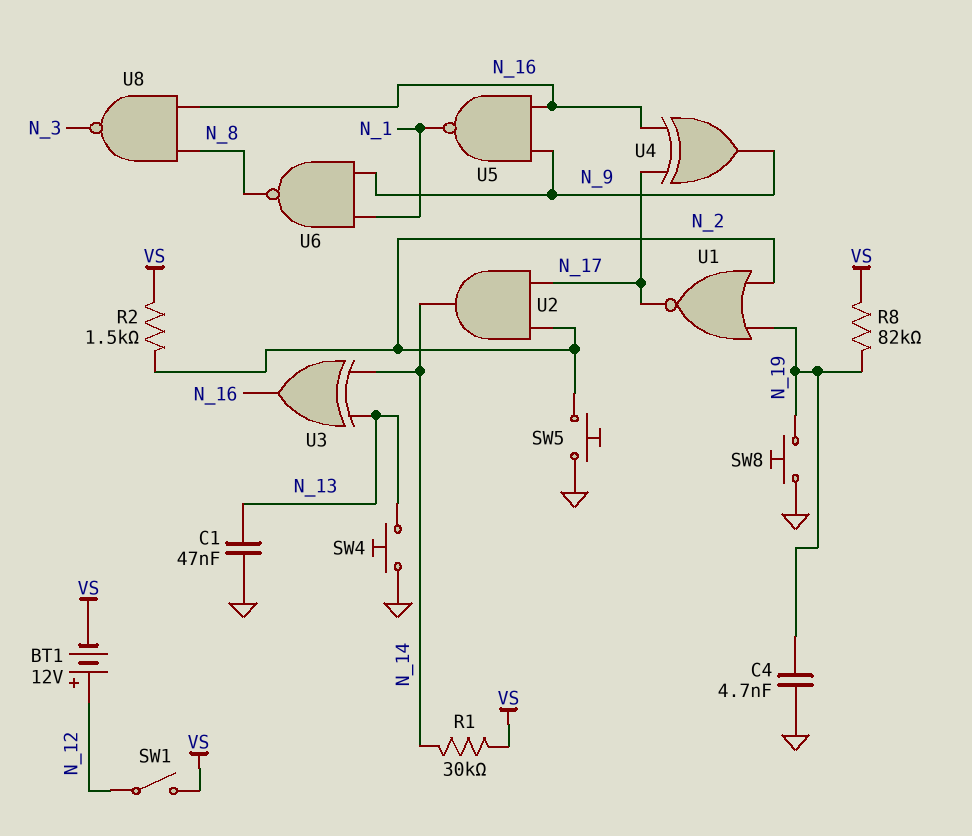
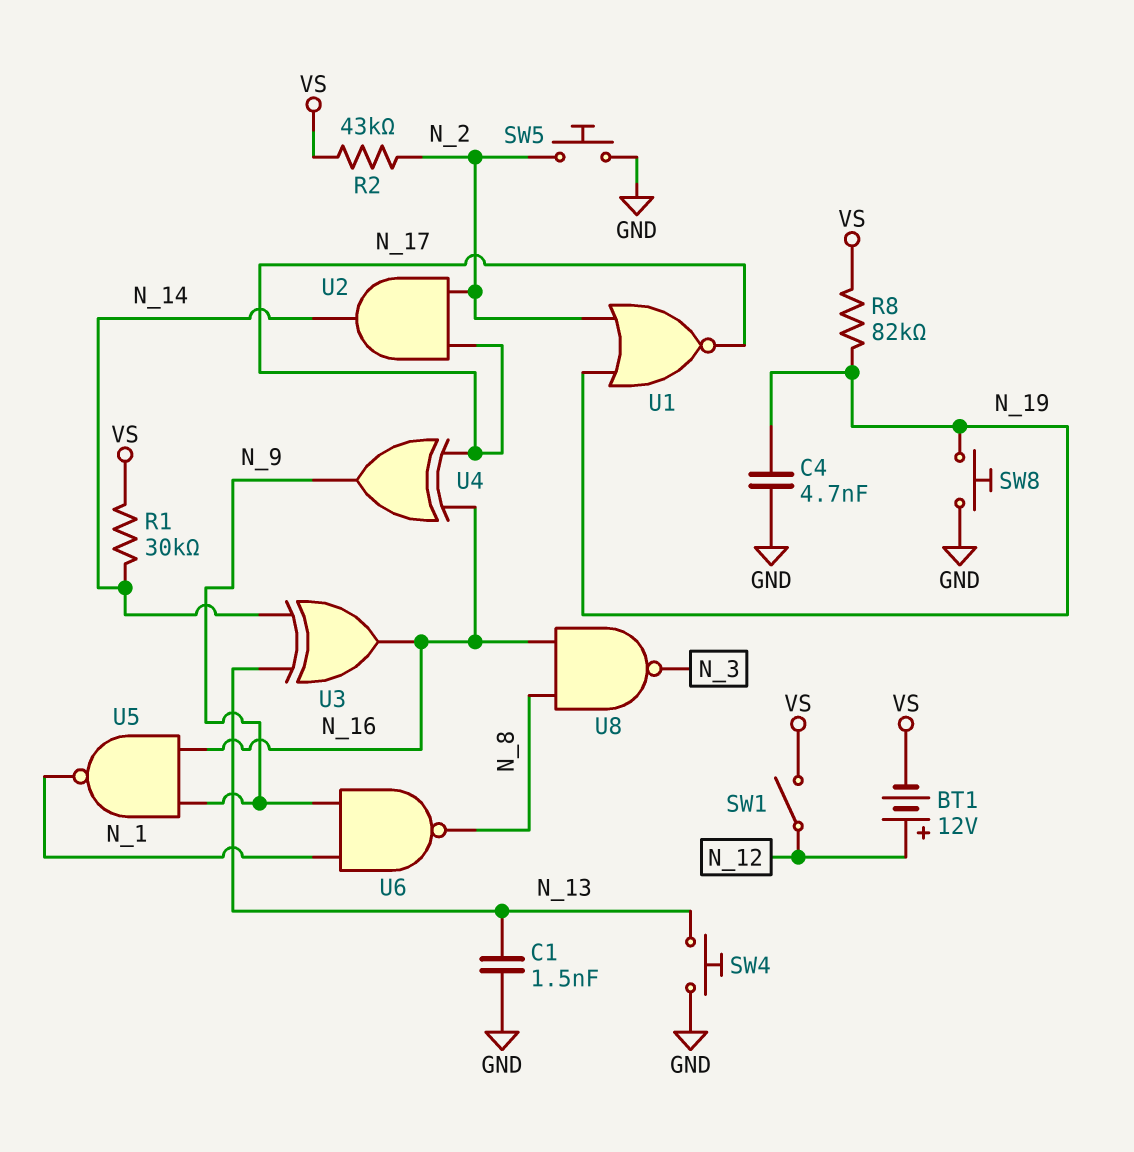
C1: 47nF (GND, N_13) -> 1.5nF (GND, N_13)
R2: 1.5k (N_2, VS) -> 43k (N_2, VS)

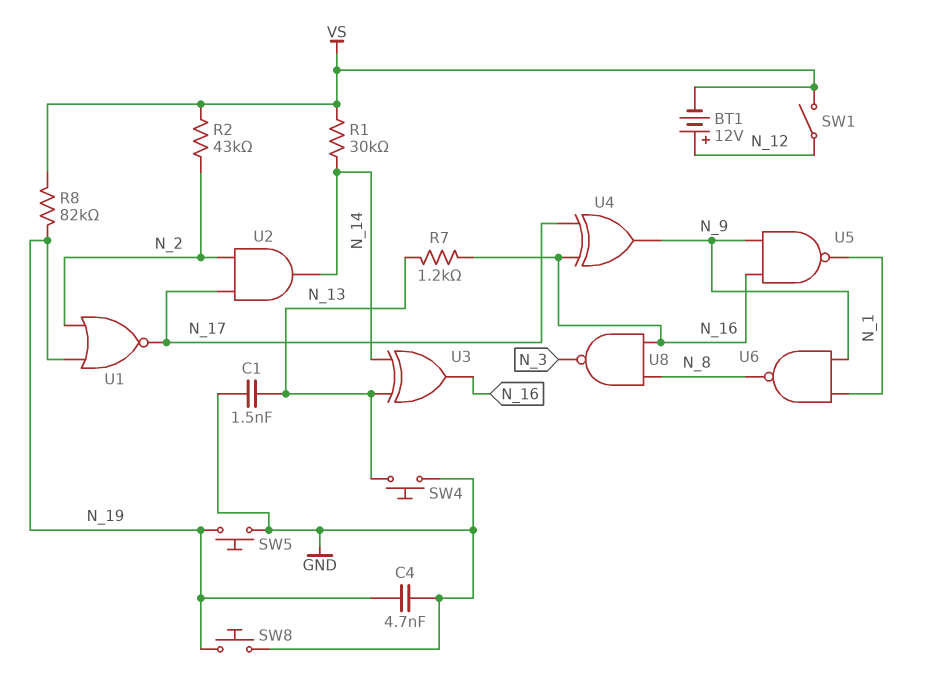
R7: none -> 1.2k (N_13, N_16)
SW5: button (GND, N_2) -> button (GND, N_19)

